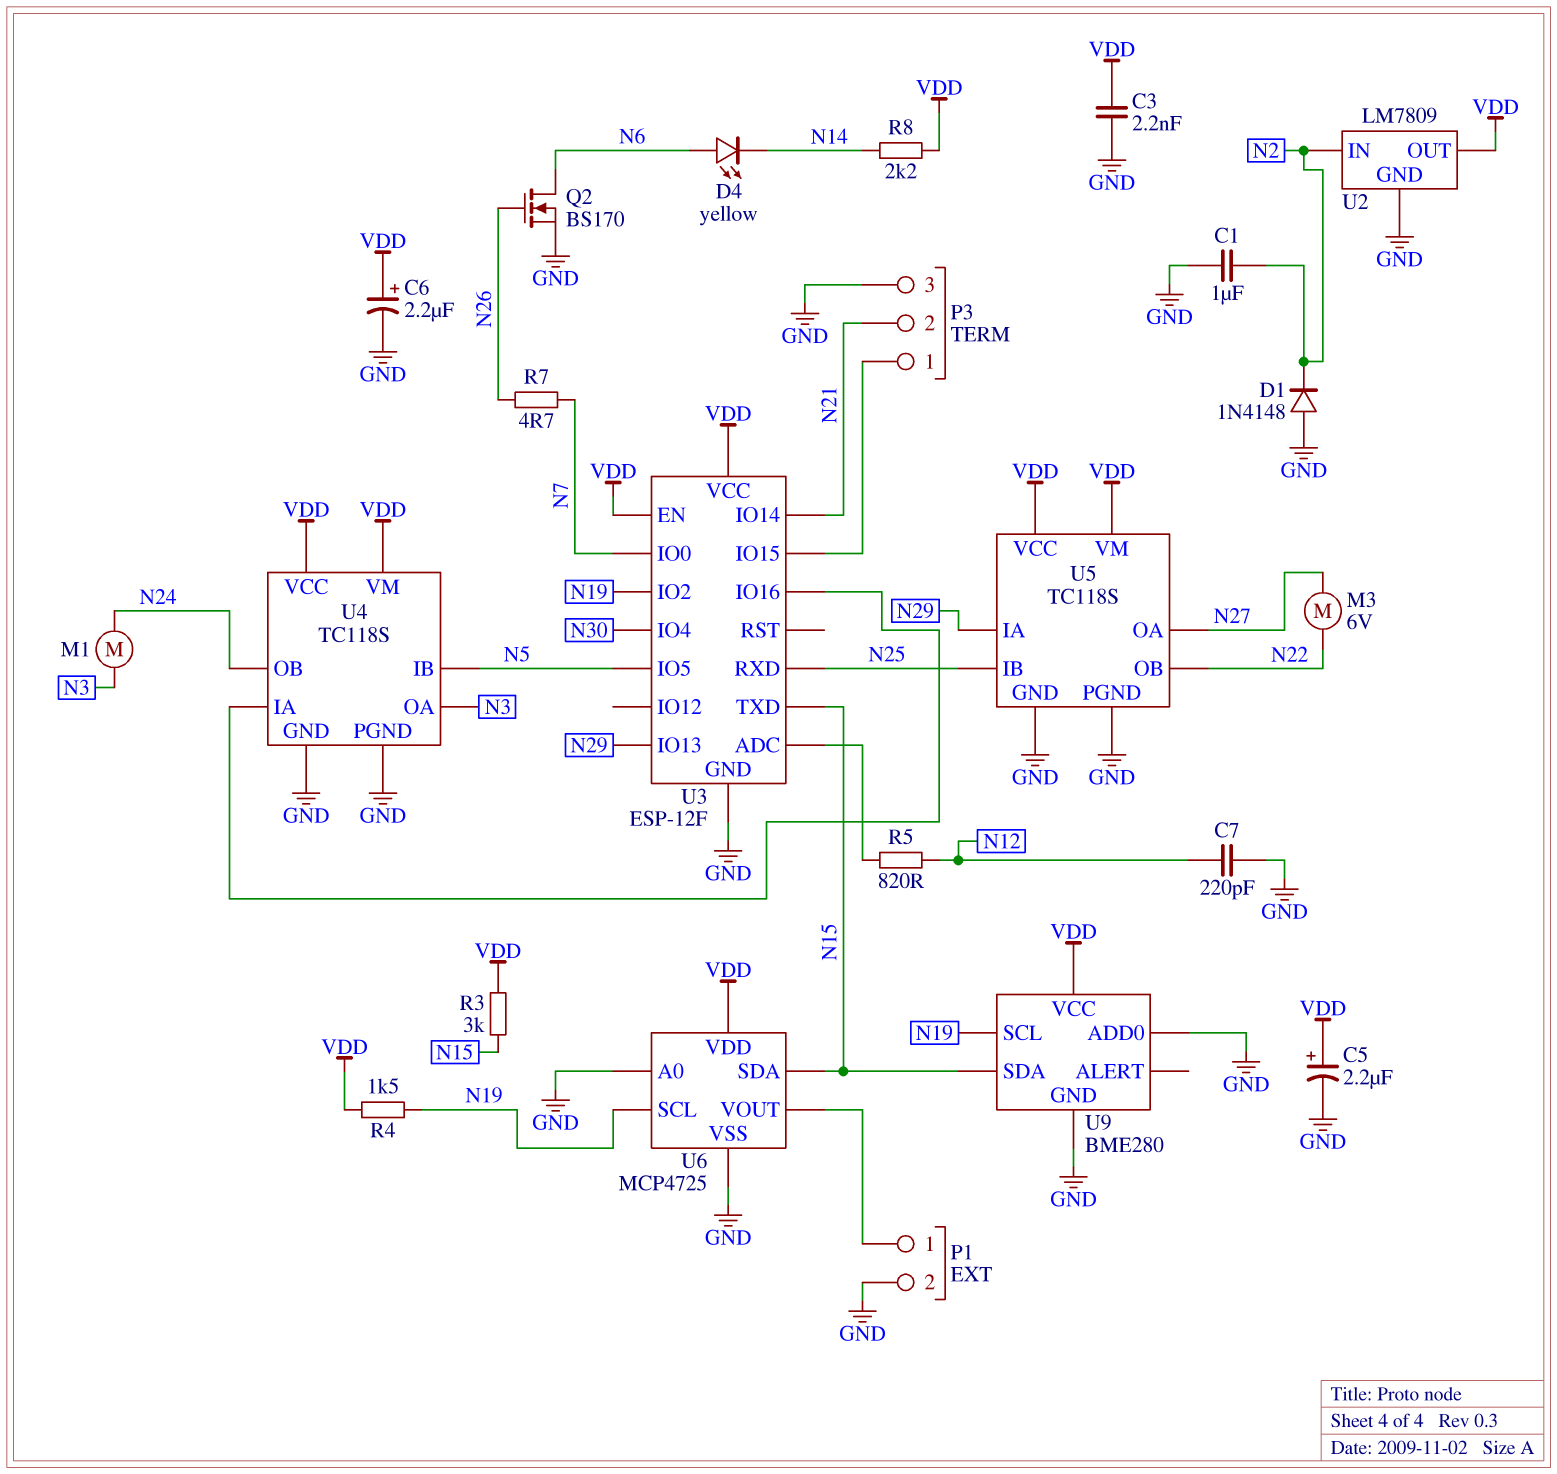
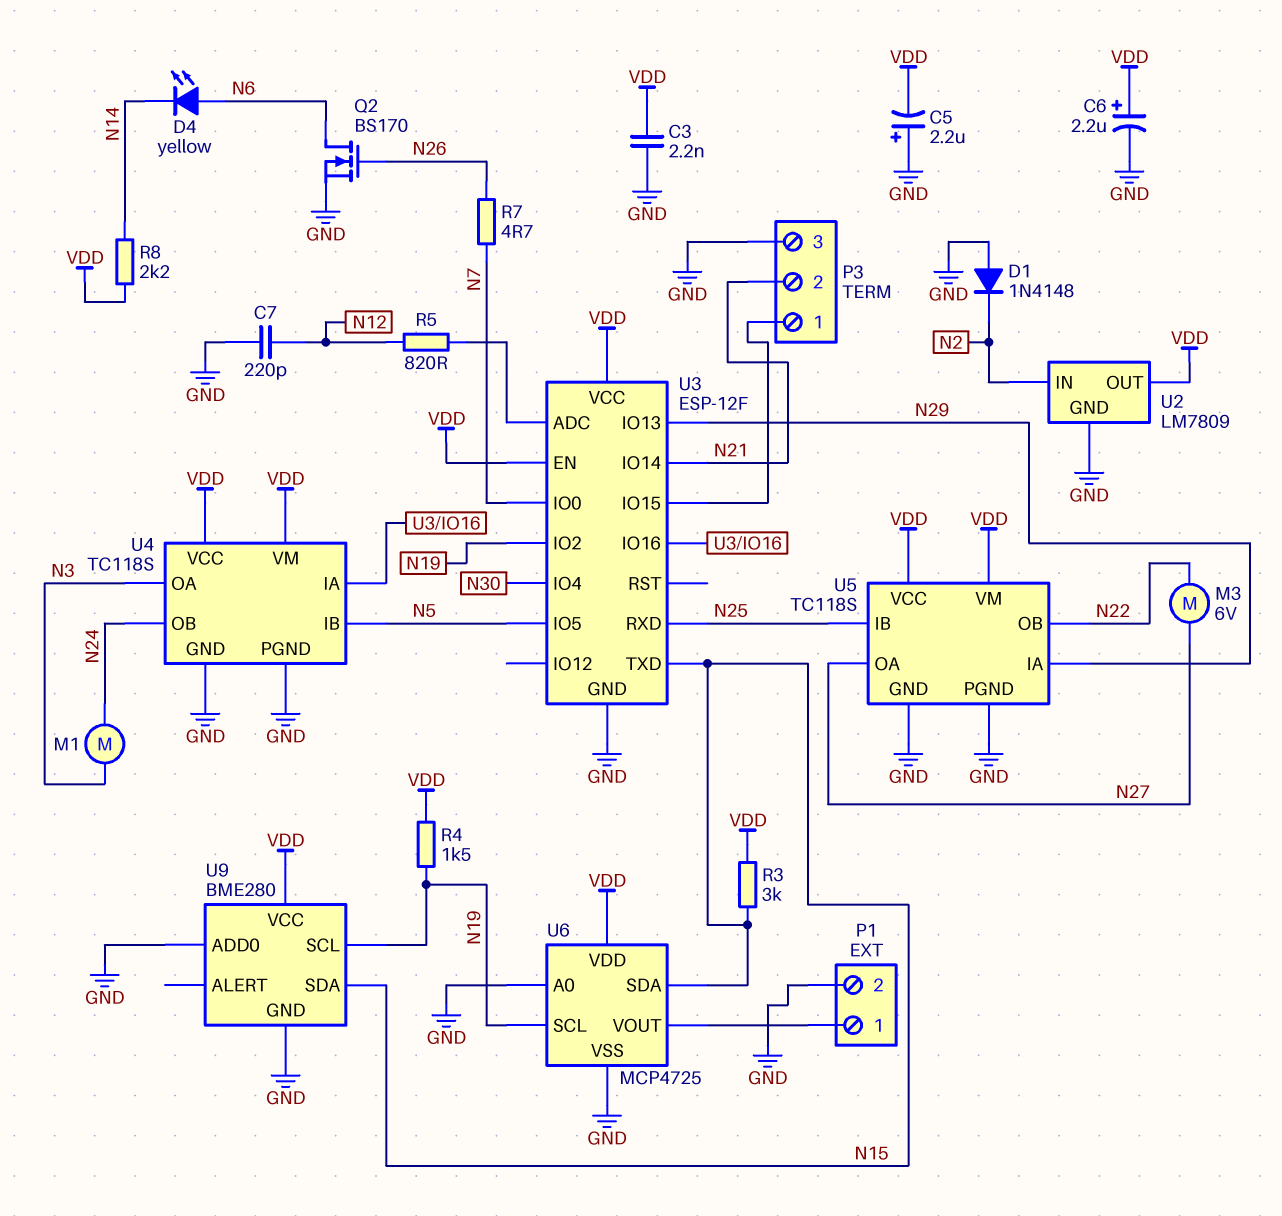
C1: 1uF (GND, N2) -> none
C5: 2.2uF (plus VDD, minus GND) -> 2.2uF (plus GND, minus VDD)

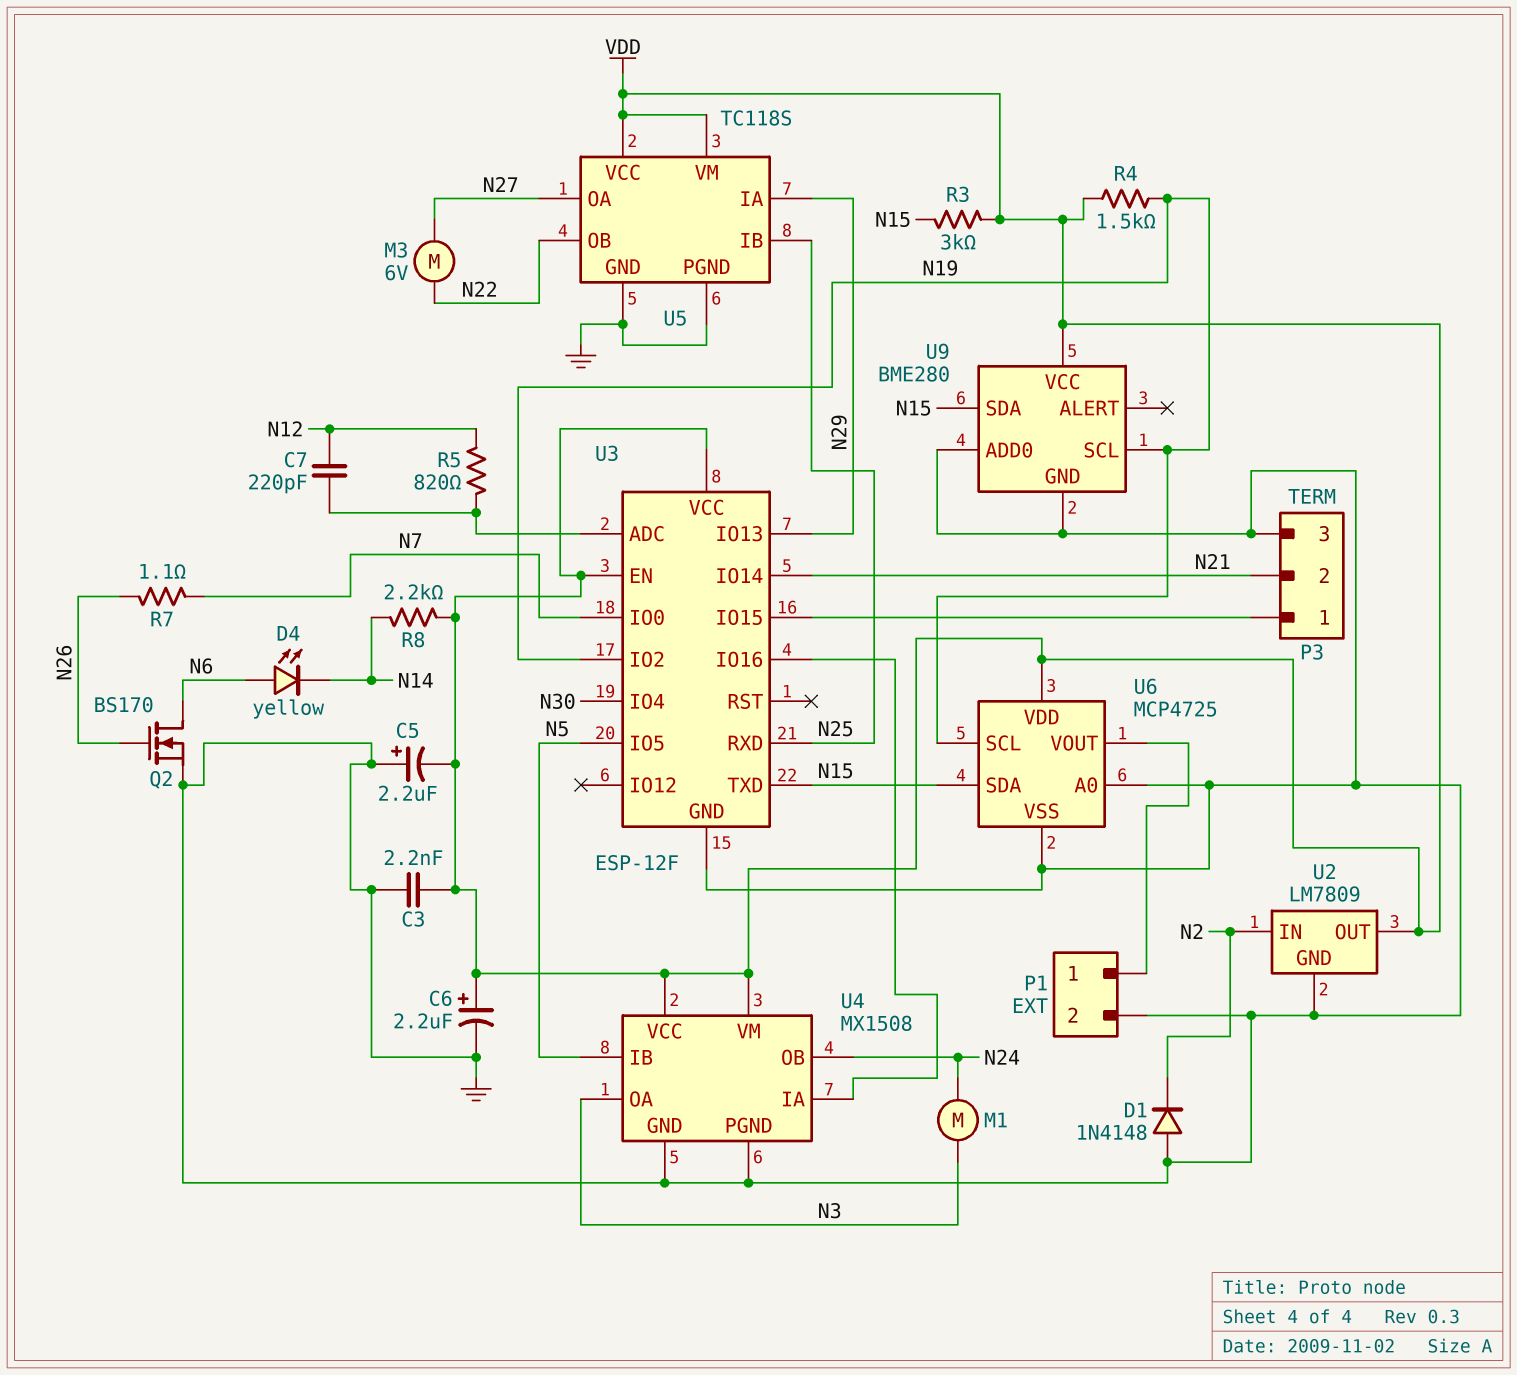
C7: 220pF (GND, N12) -> 220pF (N12, U3/ADC)
R7: 4.7 (N7, N26) -> 1.1 (N7, N26)
U4: TC118S -> MX1508

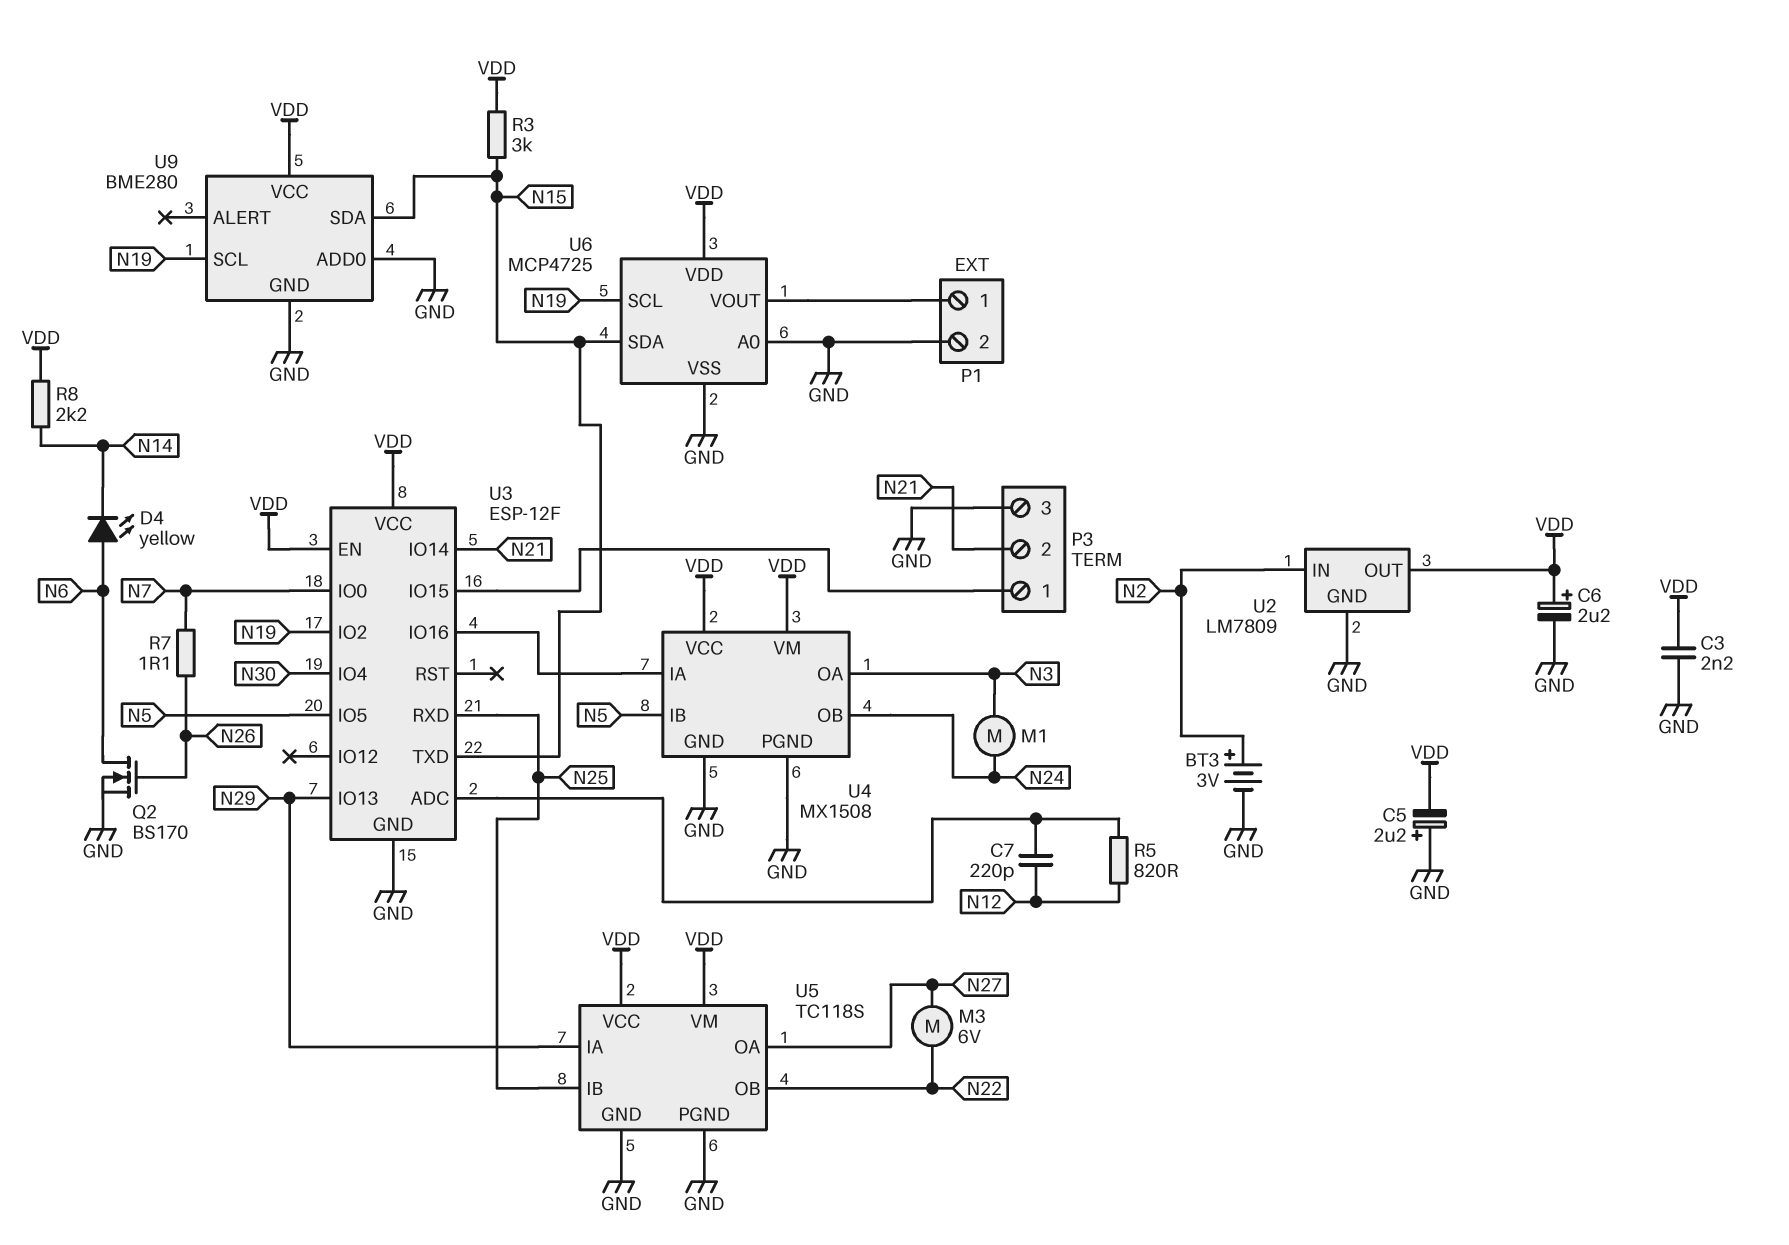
BT3: none -> 3V (plus N2, minus GND)
D1: diode 1N4148 (A GND, K N2) -> none
R4: 1.5k (N19, VDD) -> none

